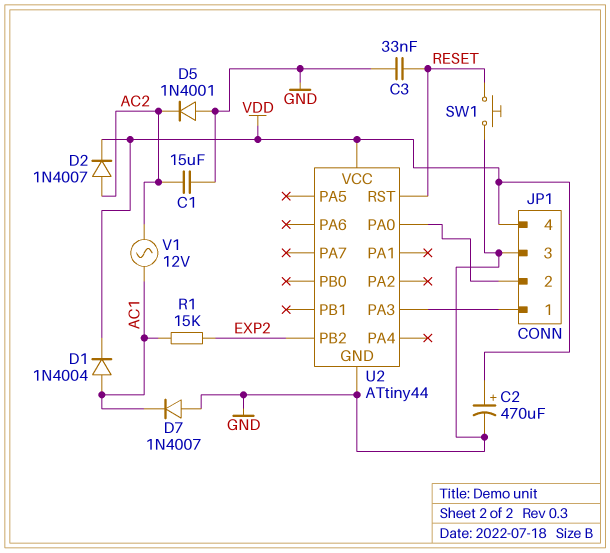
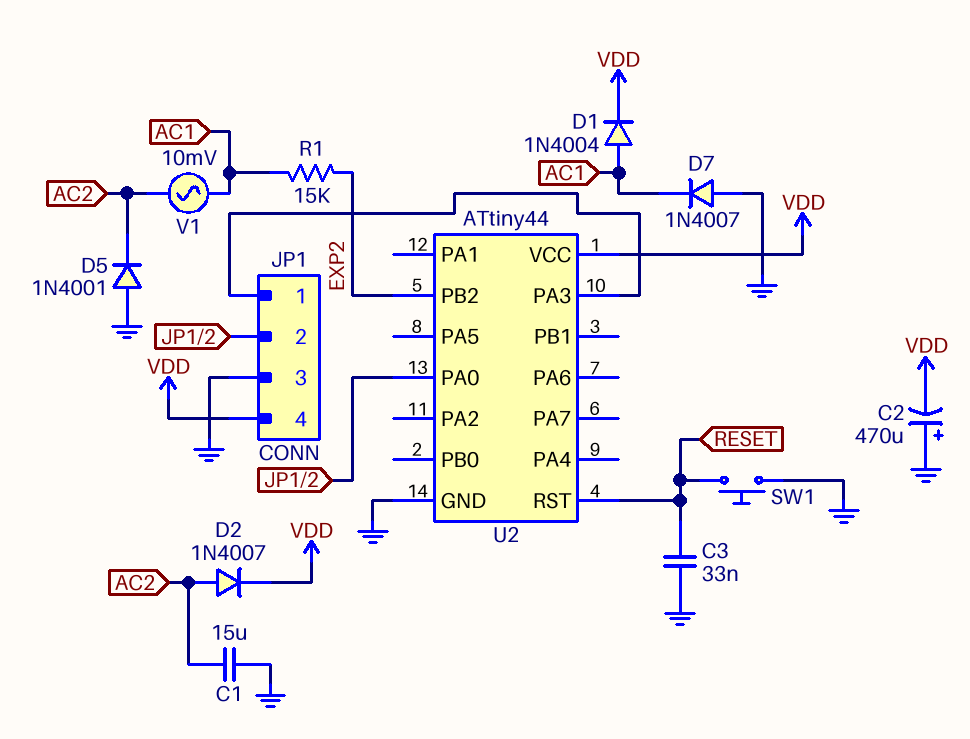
C2: 470uF (plus VDD, minus GND) -> 470uF (plus GND, minus VDD)
V1: AC 12V (AC1, AC2) -> AC 10mV (AC1, AC2)

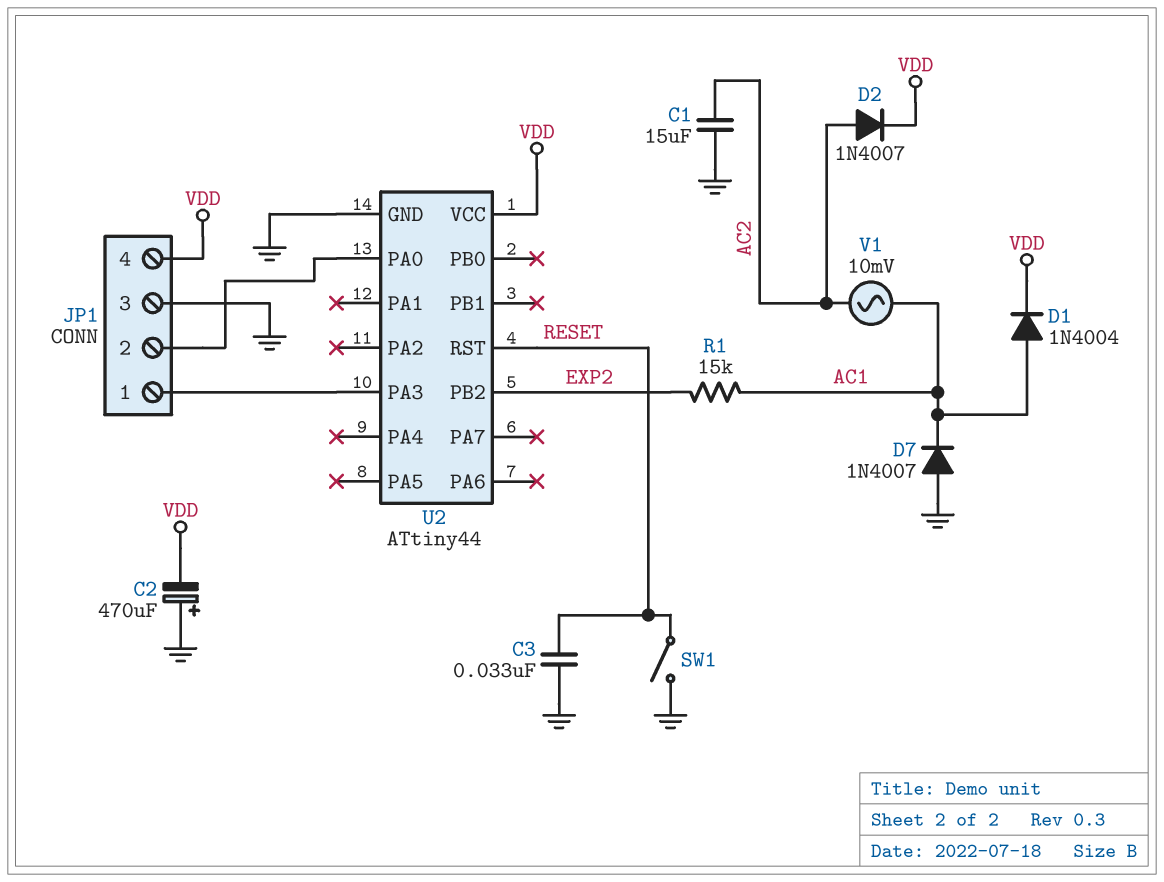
D5: diode 1N4001 (A GND, K AC2) -> none
SW1: button (GND, RESET) -> switch (GND, RESET)

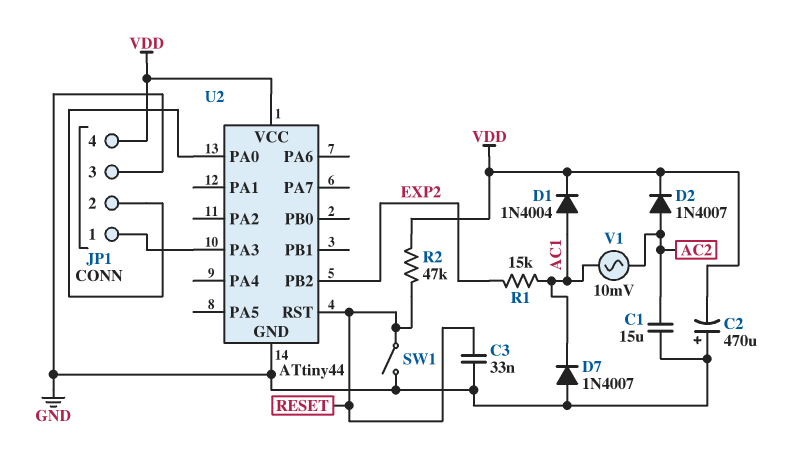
R2: none -> 47k (RESET, VDD)

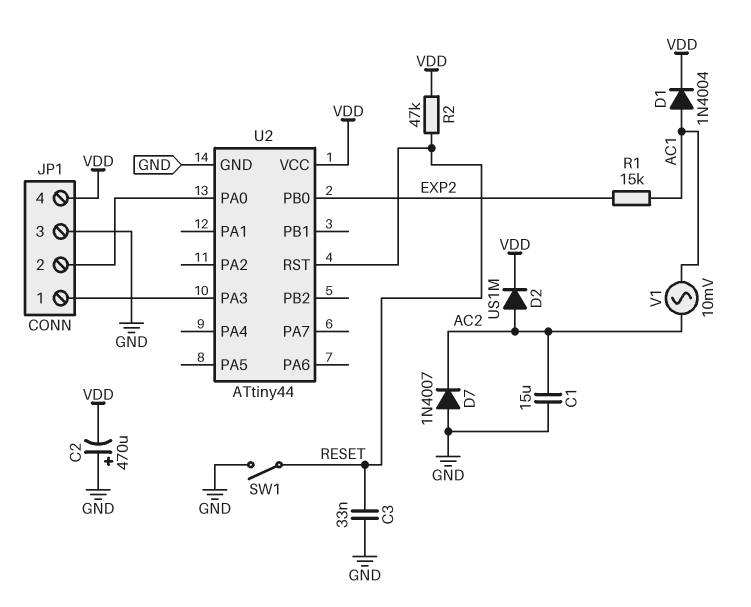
D2: diode 1N4007 (A AC2, K VDD) -> diode US1M (A AC2, K VDD)
D7: diode 1N4007 (A GND, K AC1) -> diode 1N4007 (A GND, K AC2)
U2 pin PB0: none -> EXP2
U2 pin PB2: EXP2 -> none

